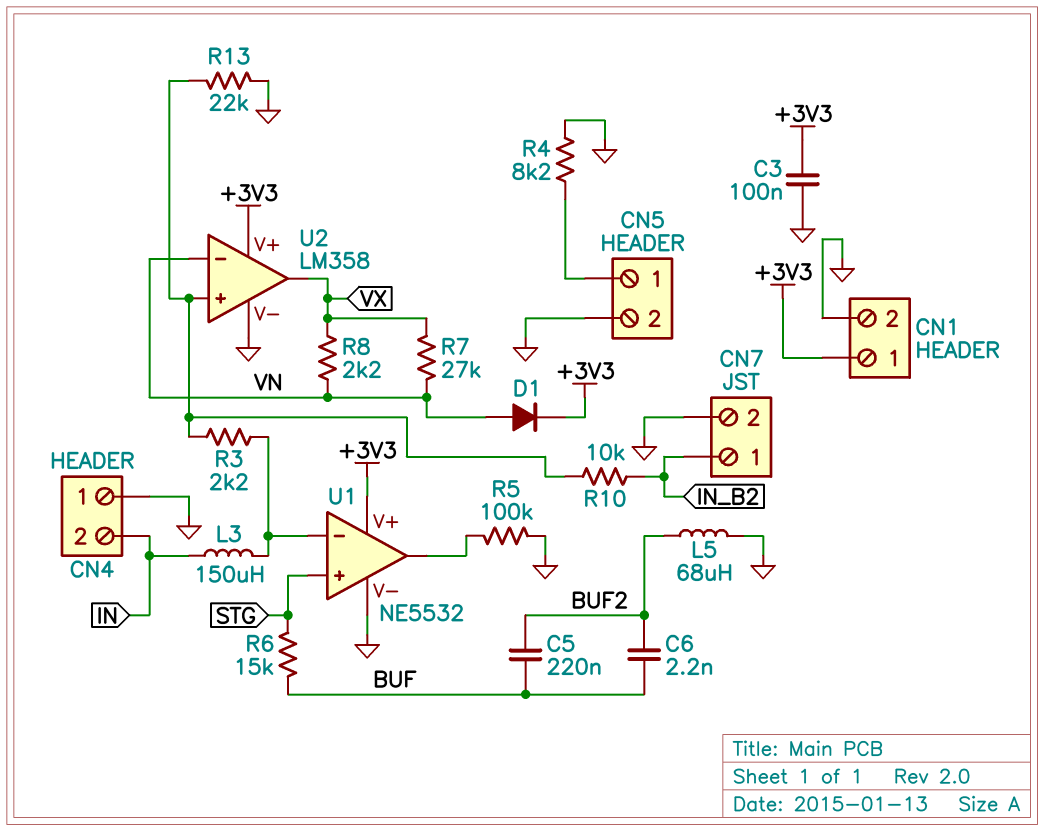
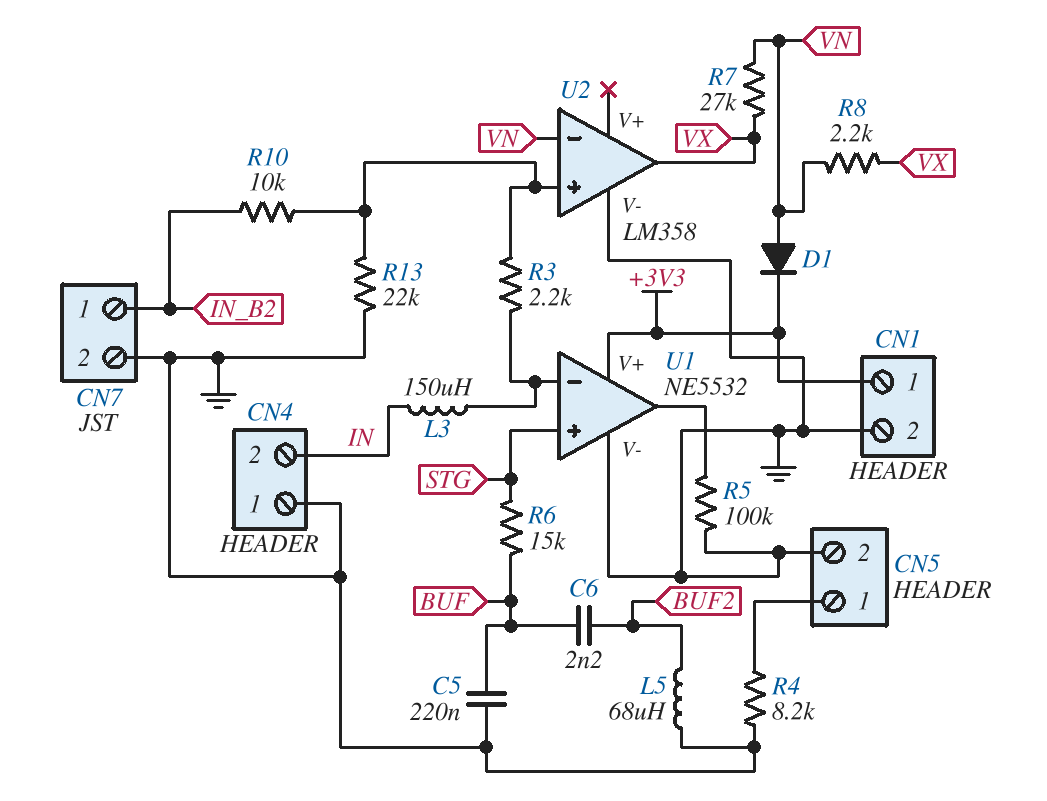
C3: 100nF (+3V3, GND) -> none
C5: 220nF (BUF, BUF2) -> 220nF (BUF, GND)
U2 pin V+: +3V3 -> none

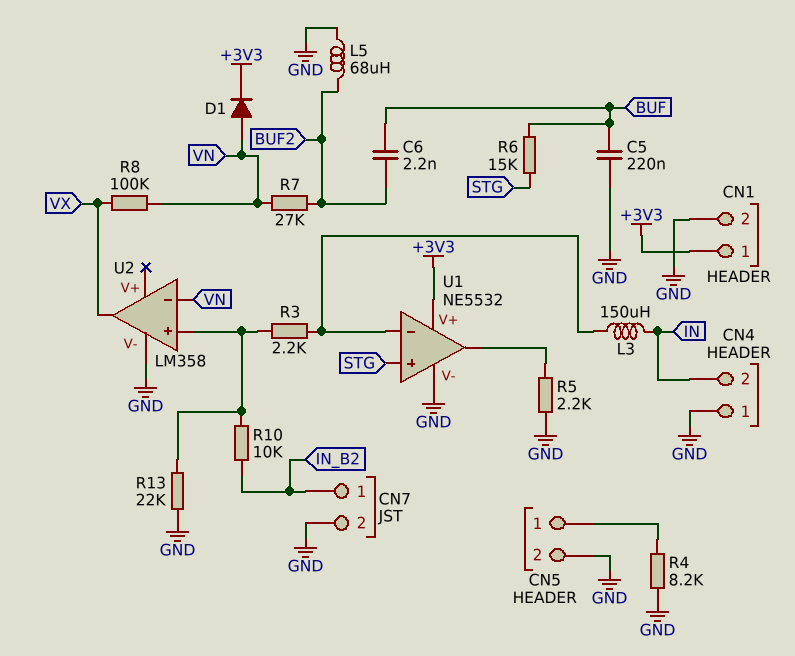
R5: 100k (GND, U1/out) -> 2.2k (GND, U1/out)
R7: 27k (VN, VX) -> 27k (BUF2, VN)
R8: 2.2k (VN, VX) -> 100k (VN, VX)

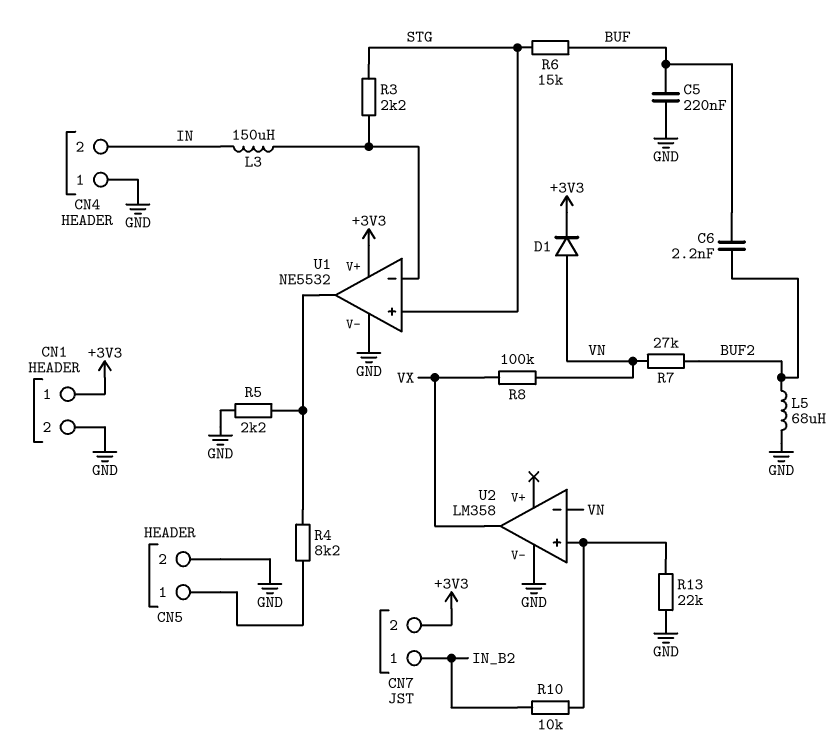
CN7 pin 2: GND -> +3V3
R3: 2.2k (U1/in-, U2/in+) -> 2.2k (STG, U1/in-)
R4: 8.2k (CN5/1, GND) -> 8.2k (CN5/1, U1/out)

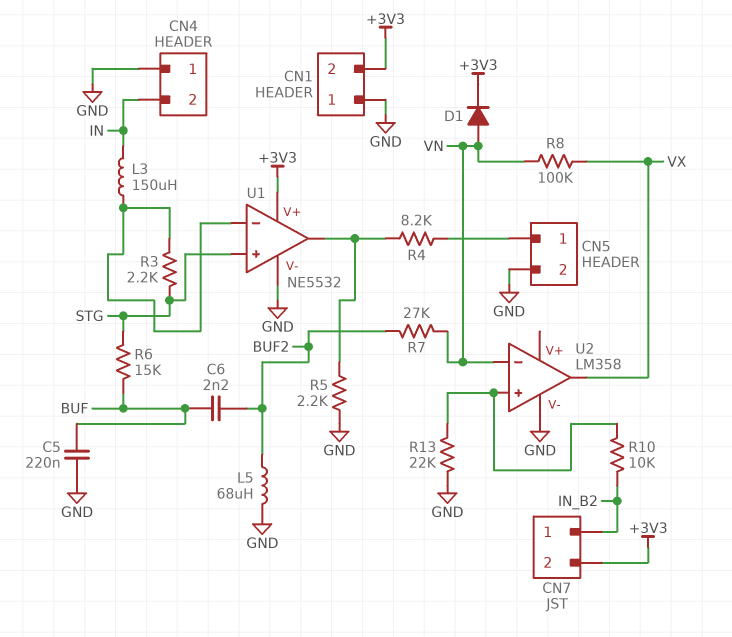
CN1 pin 1: +3V3 -> GND
CN1 pin 2: GND -> +3V3

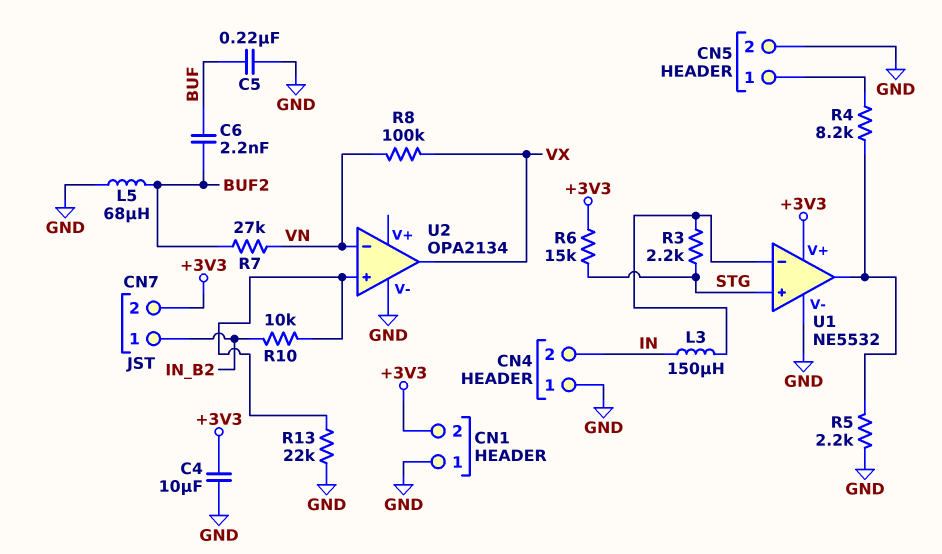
C4: none -> 10uF (+3V3, GND)
D1: diode (A VN, K +3V3) -> none
R6: 15k (BUF, STG) -> 15k (+3V3, STG)
U2: LM358 -> OPA2134

